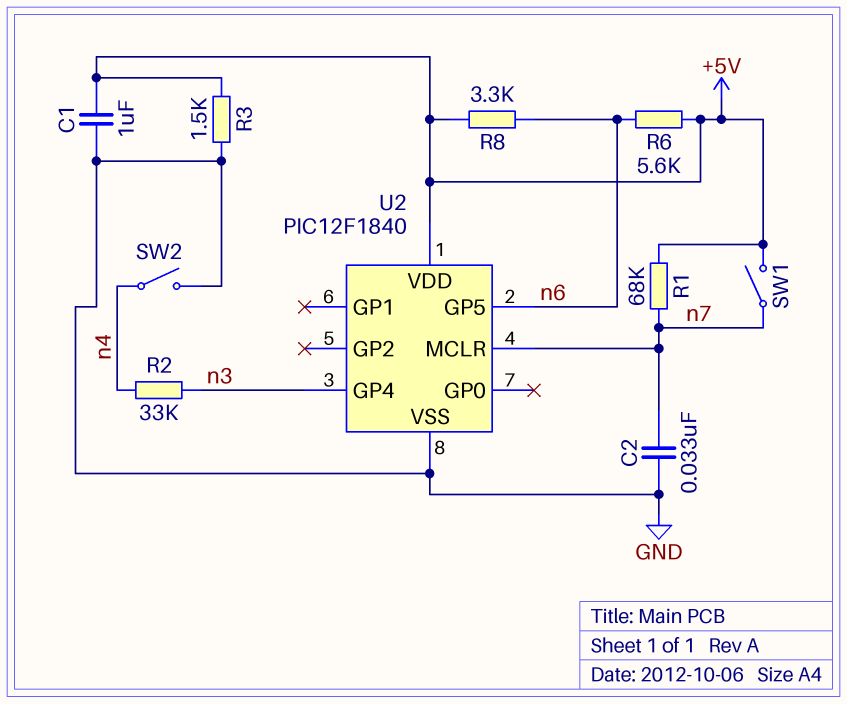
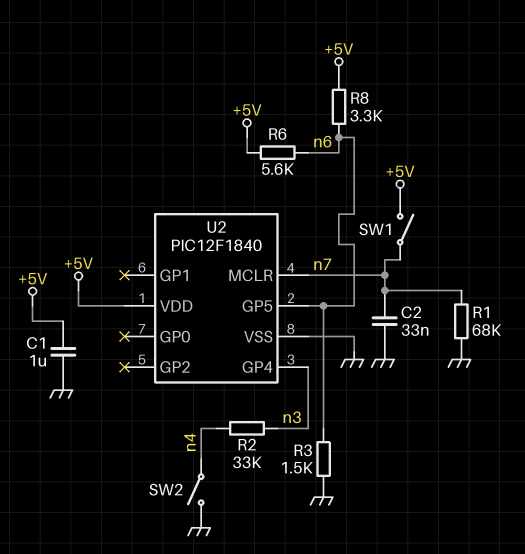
R1: 68k (+5V, n7) -> 68k (GND, n7)
R3: 1.5k (+5V, GND) -> 1.5k (GND, n6)

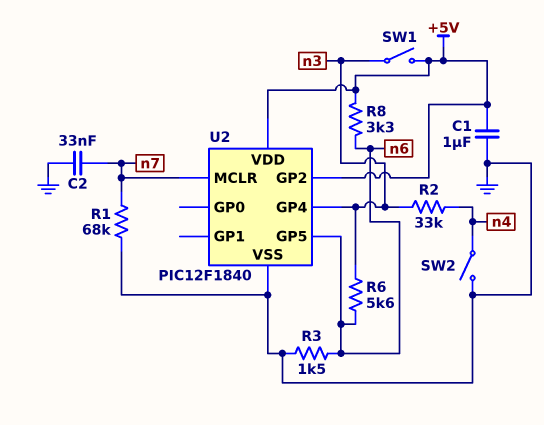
R6: 5.6k (+5V, n6) -> 5.6k (n3, n6)
SW1: switch (+5V, n7) -> switch (+5V, n3)
U2 pin GP2: none -> +5V

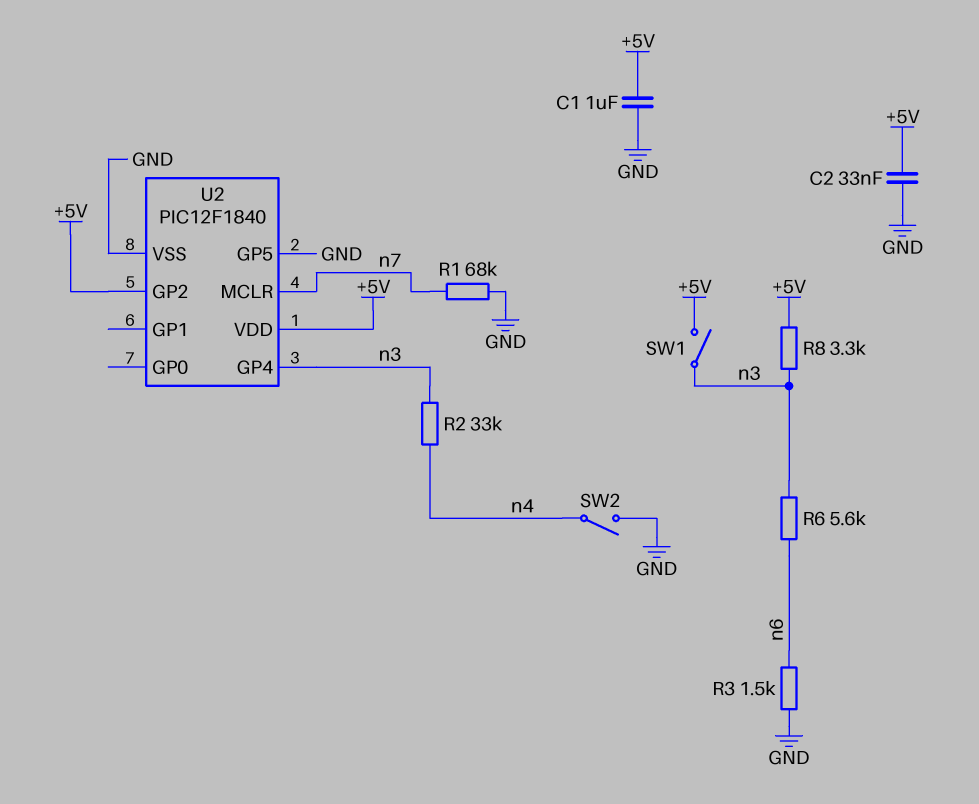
C2: 33nF (GND, n7) -> 33nF (+5V, GND)
R8: 3.3k (+5V, n6) -> 3.3k (+5V, n3)
U2 pin GP5: n6 -> GND

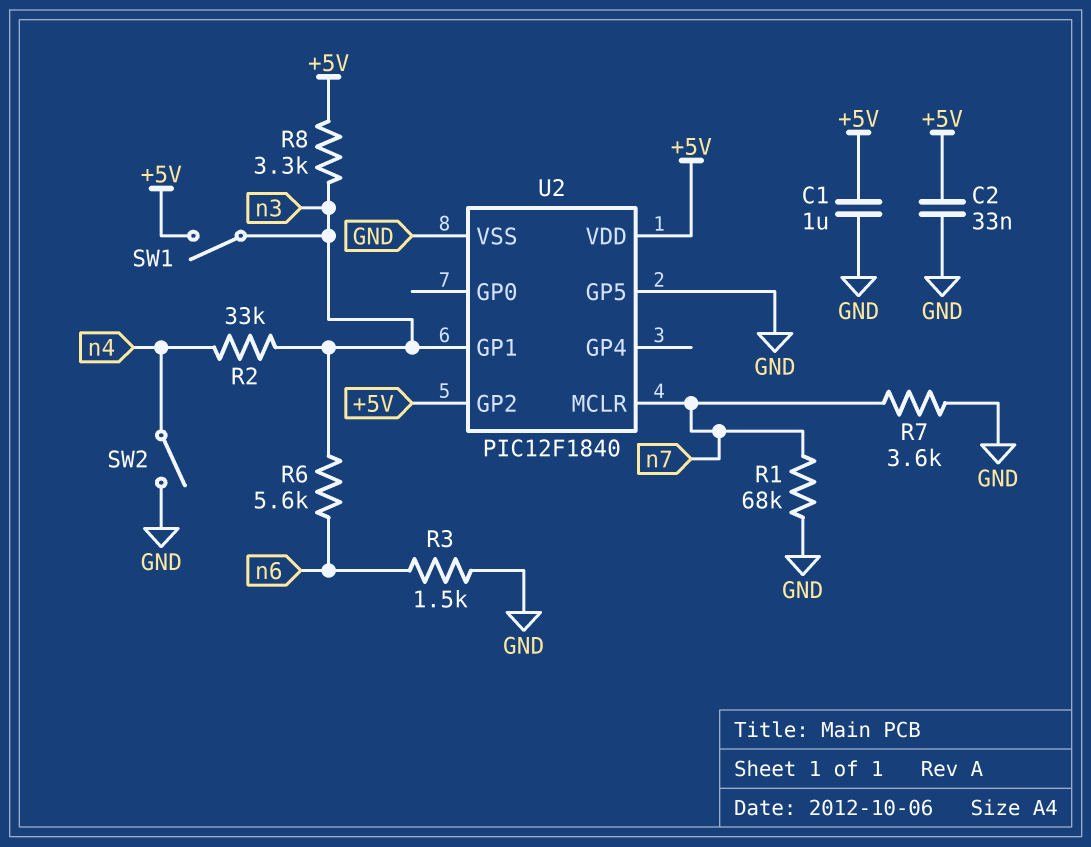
R7: none -> 3.6k (GND, n7)
U2 pin GP1: none -> n3
U2 pin GP4: n3 -> none

